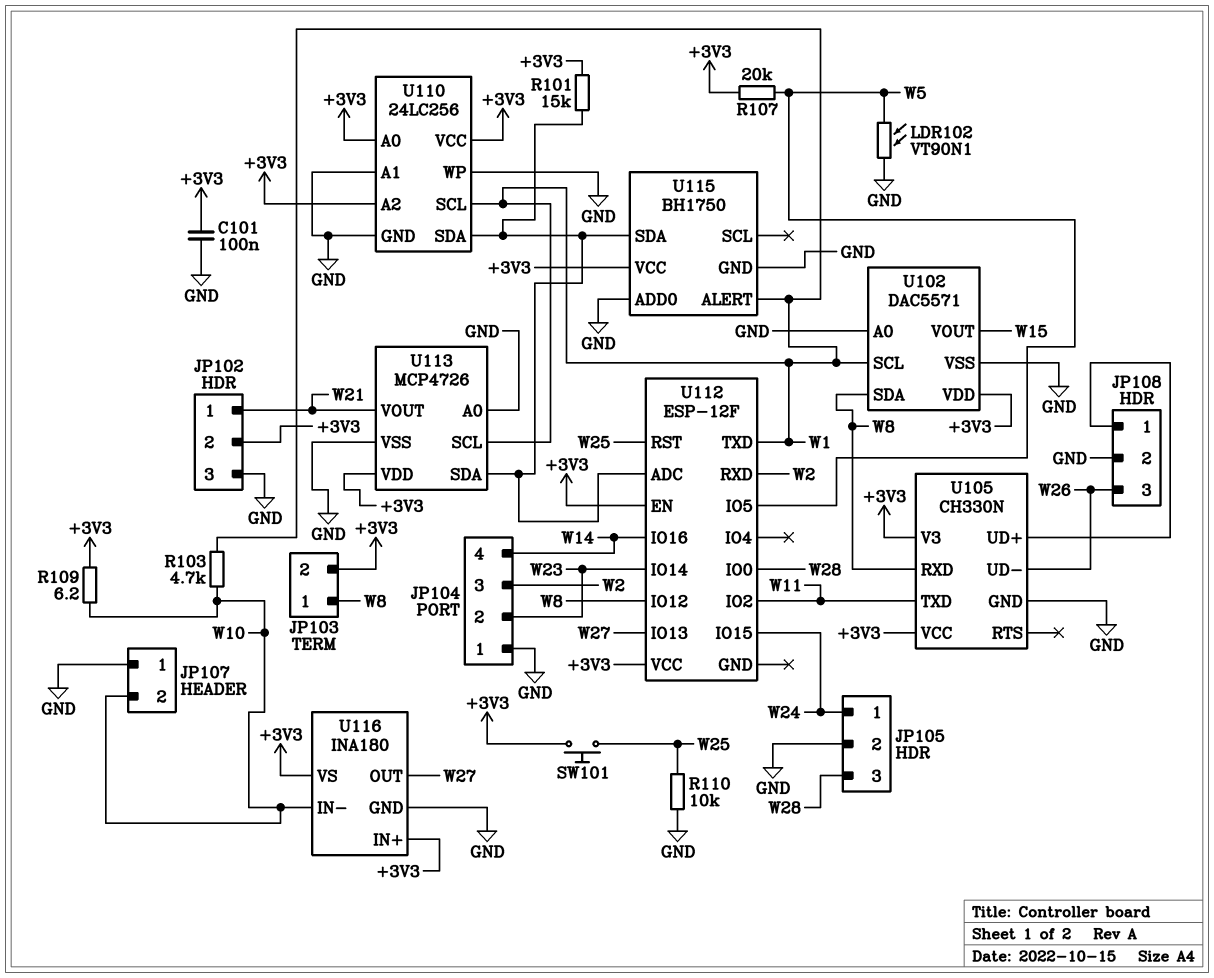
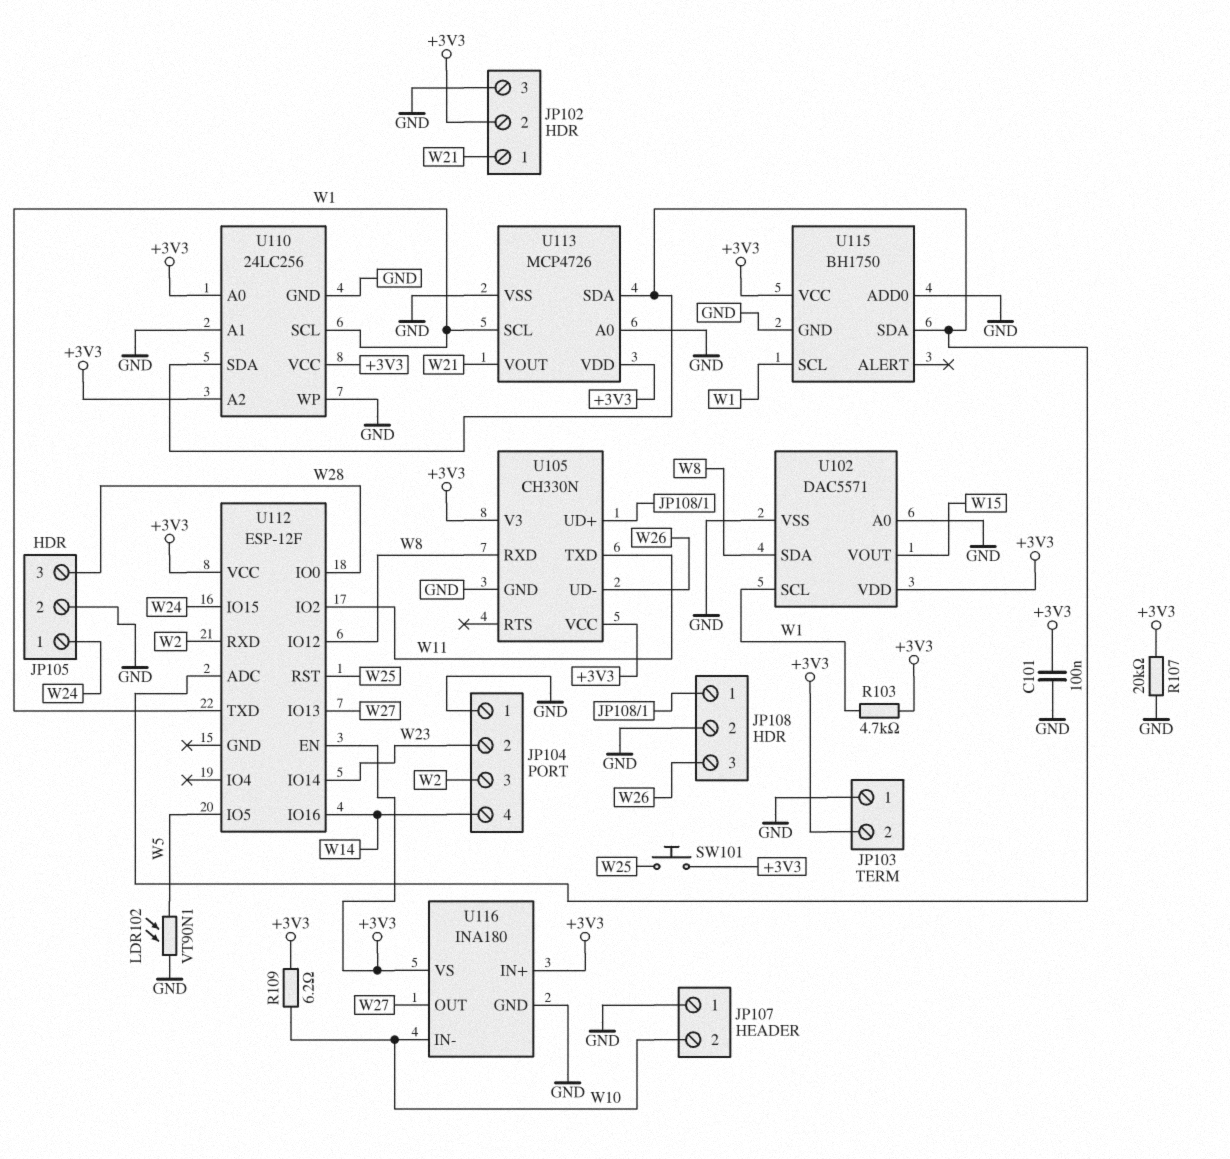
JP103 pin 1: W8 -> GND
R101: 15k (+3V3, U110/SDA) -> none
R103: 4.7k (W1, W10) -> 4.7k (+3V3, W1)
R107: 20k (+3V3, W5) -> 20k (+3V3, GND)
R110: 10k (GND, W25) -> none
U115 pin ALERT: W1 -> none
U115 pin SCL: none -> W1

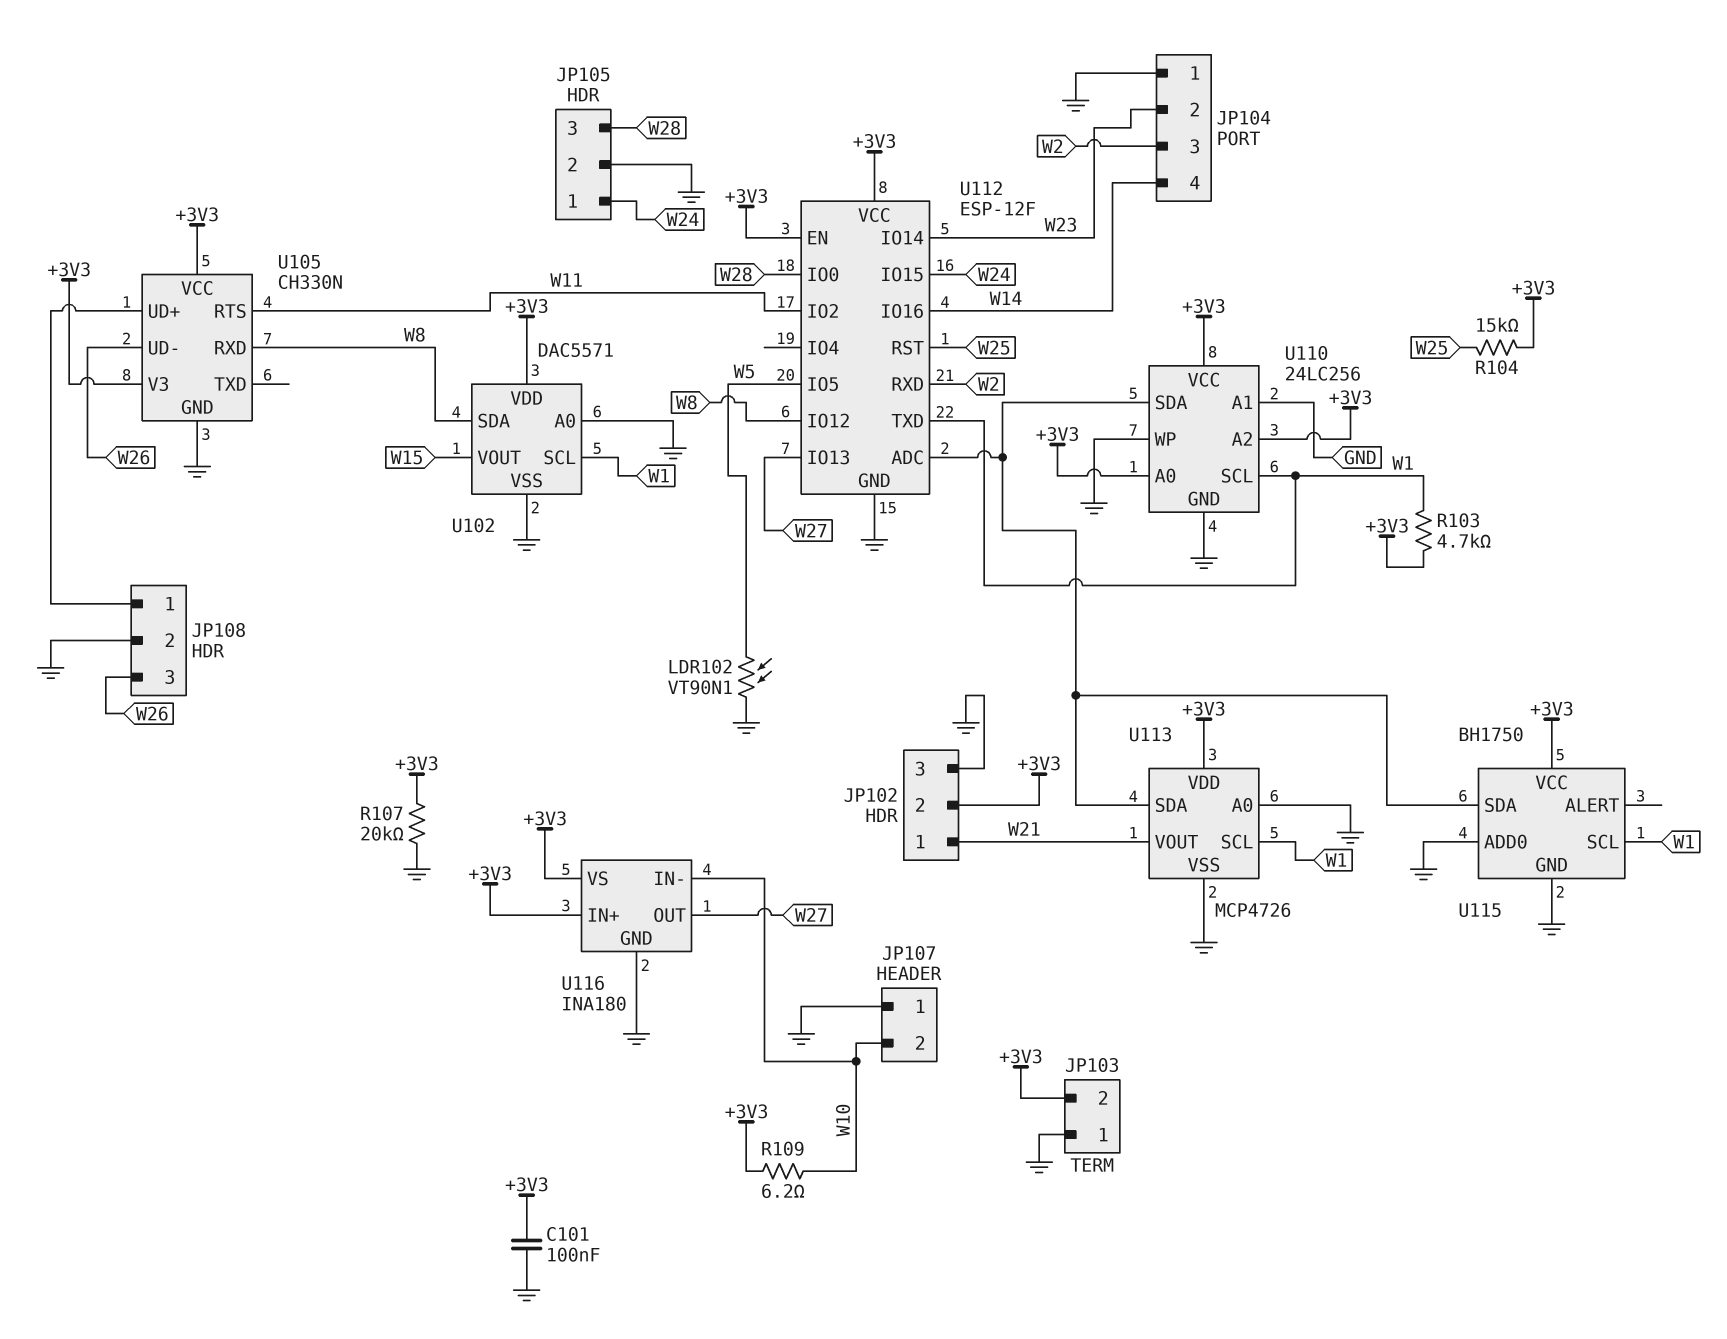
R104: none -> 15k (+3V3, W25)
SW101: button (+3V3, W25) -> none
U105 pin RTS: none -> W11
U105 pin TXD: W11 -> none
U112 pin GND: none -> GND

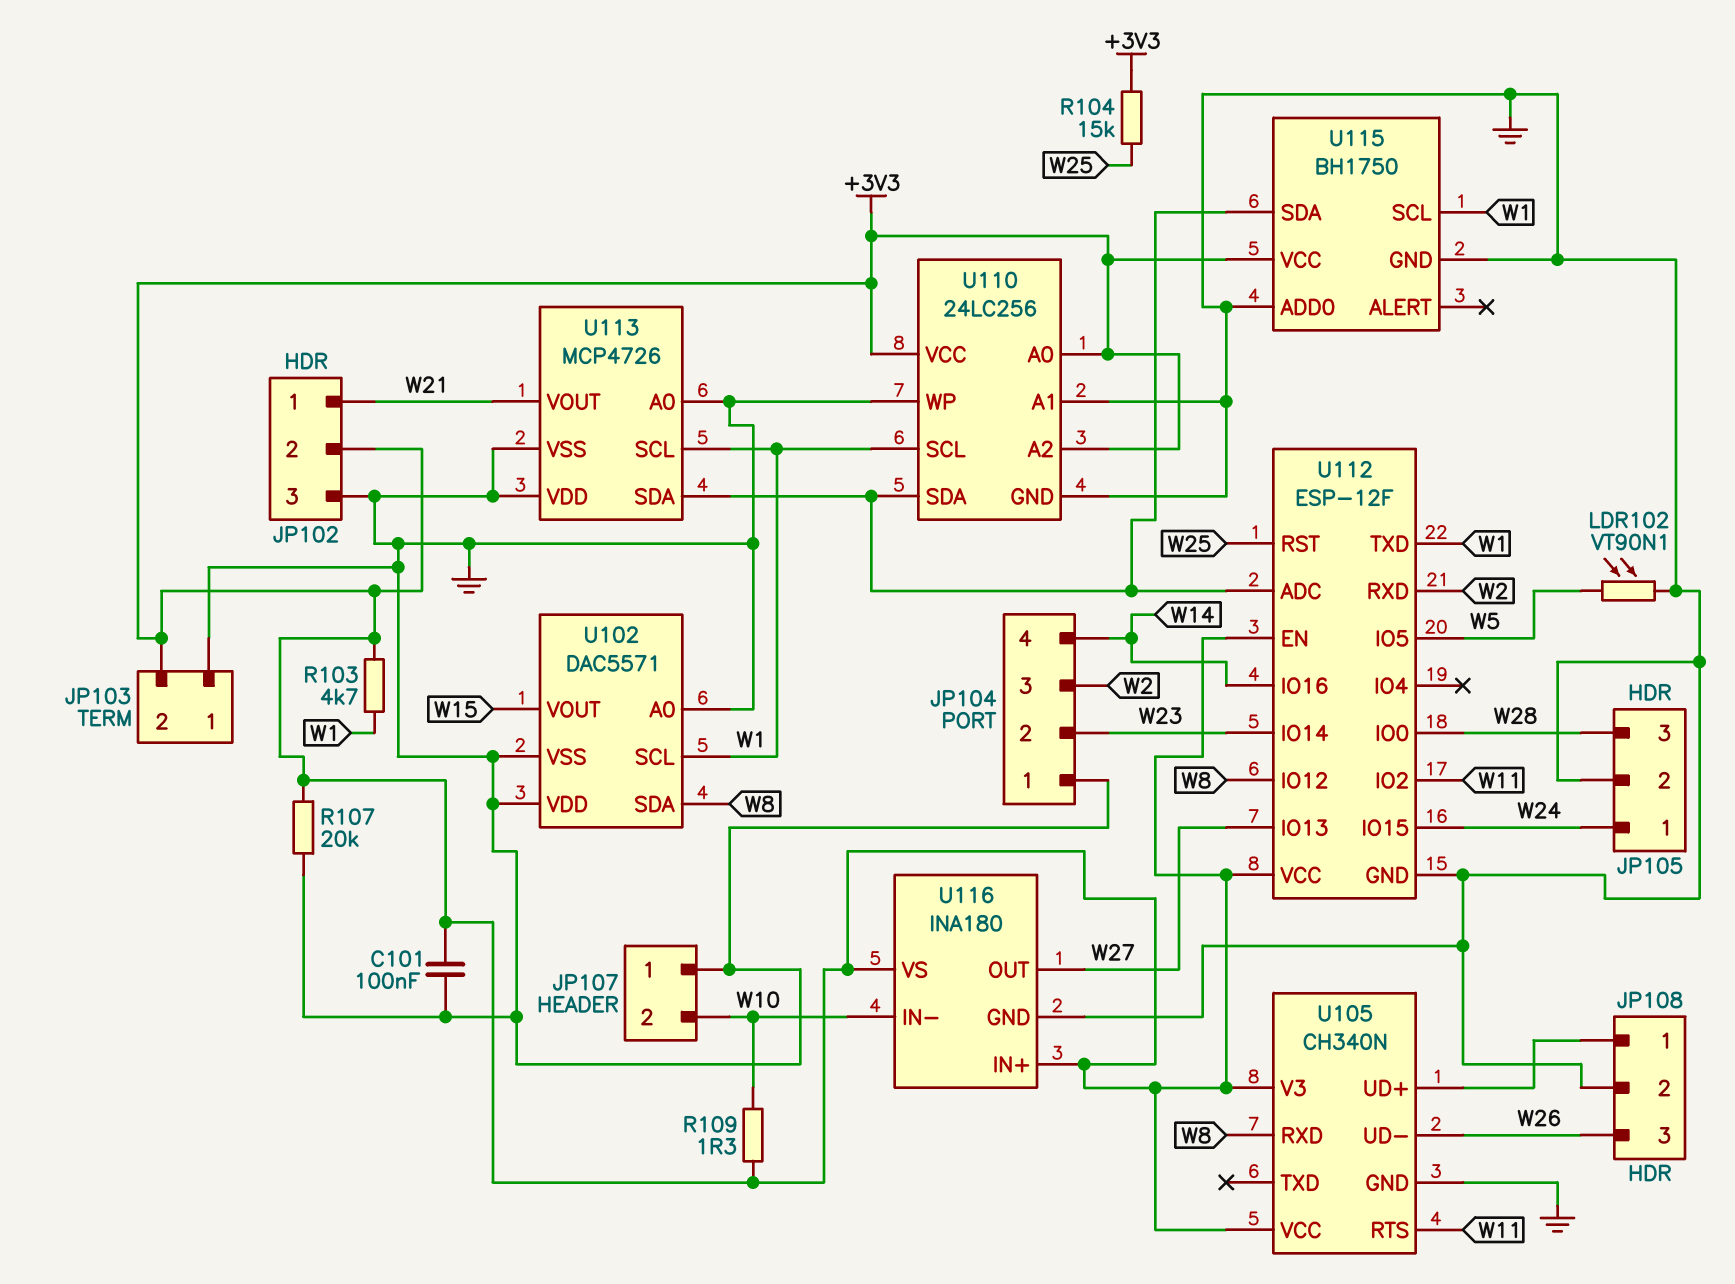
R109: 6.2 (+3V3, W10) -> 1.3 (+3V3, W10)
U102 pin VDD: +3V3 -> GND
U105: CH330N -> CH340N
U113 pin VDD: +3V3 -> GND

